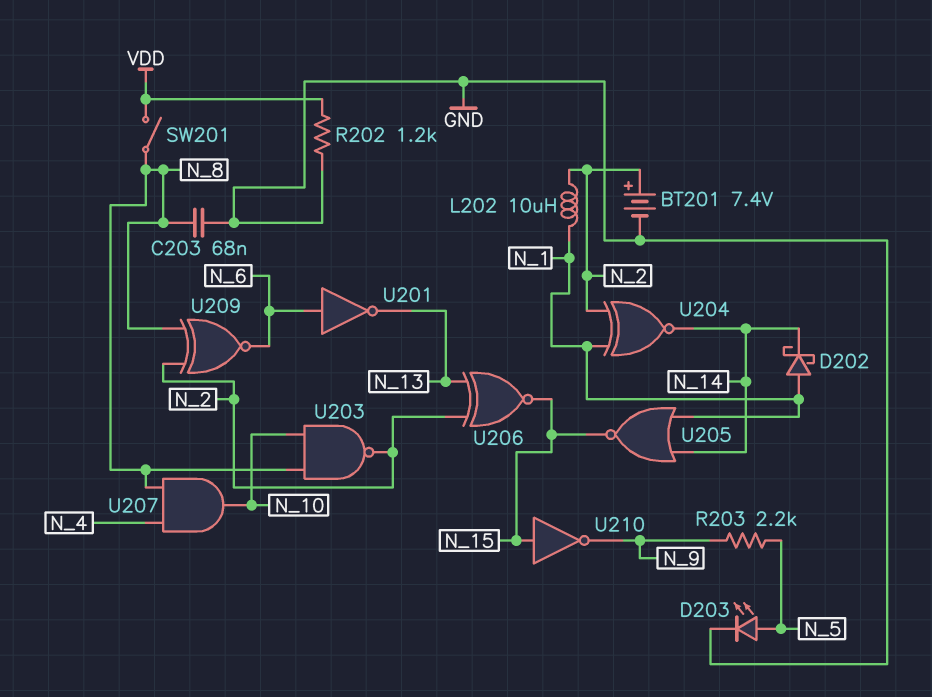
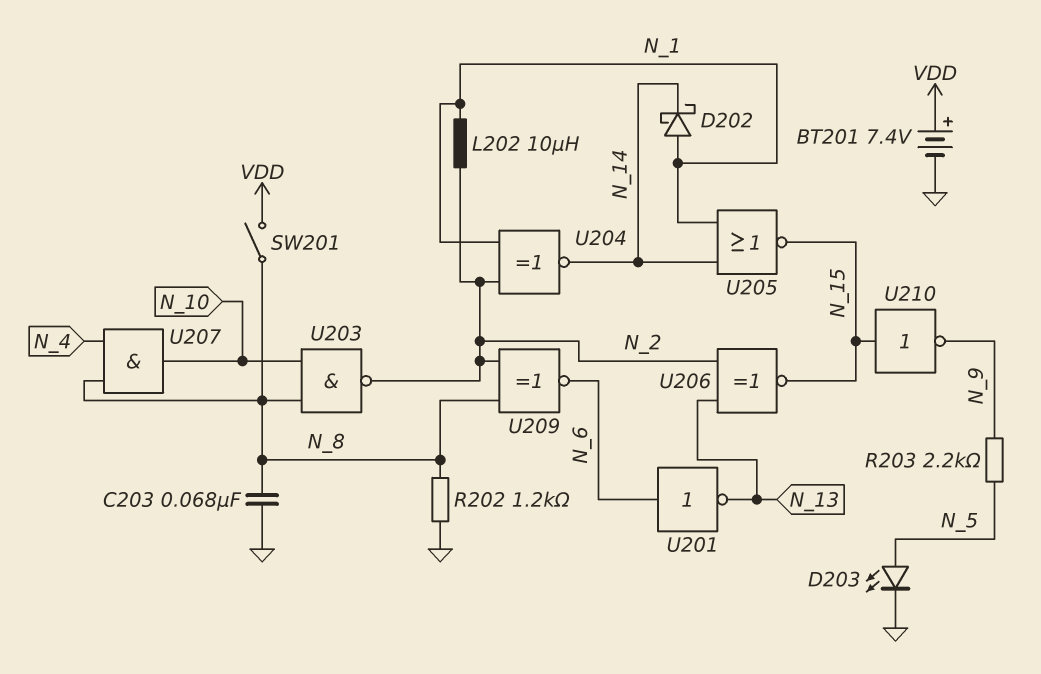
BT201: 7.4V (plus N_2, minus GND) -> 7.4V (plus VDD, minus GND)
R202: 1.2k (GND, VDD) -> 1.2k (GND, N_8)

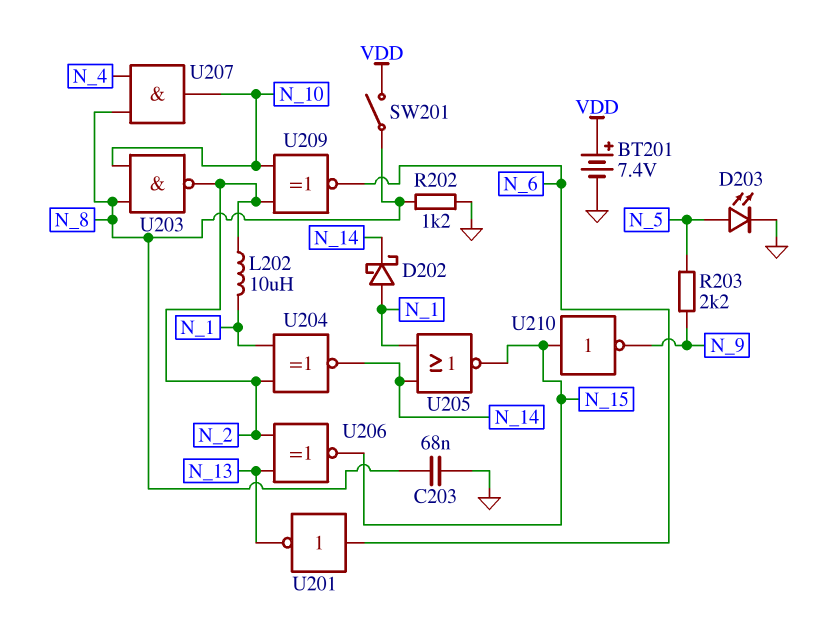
U209: XNOR (in N_2, in N_8, out N_6) -> XNOR (in N_2, in N_10, out N_6)

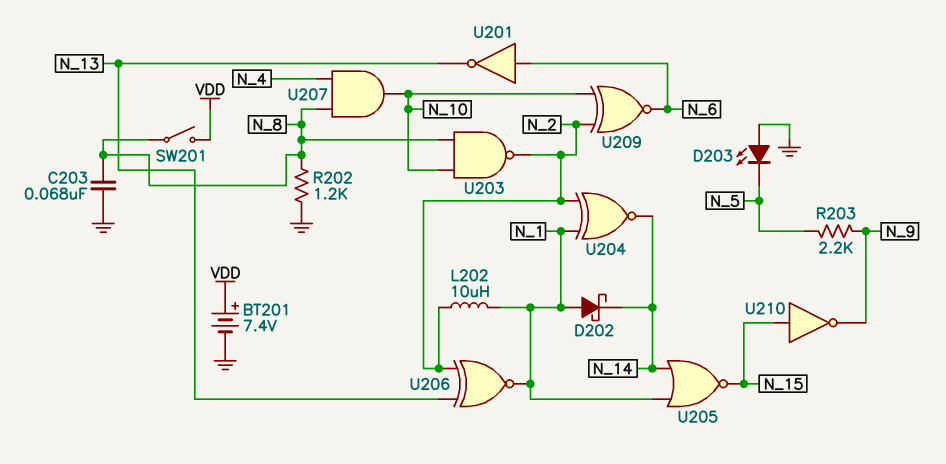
D203: LED (A N_5, K GND) -> LED (A GND, K N_5)
U206: XNOR (in N_2, in N_13, out N_15) -> XNOR (in N_2, in N_13, out N_1)

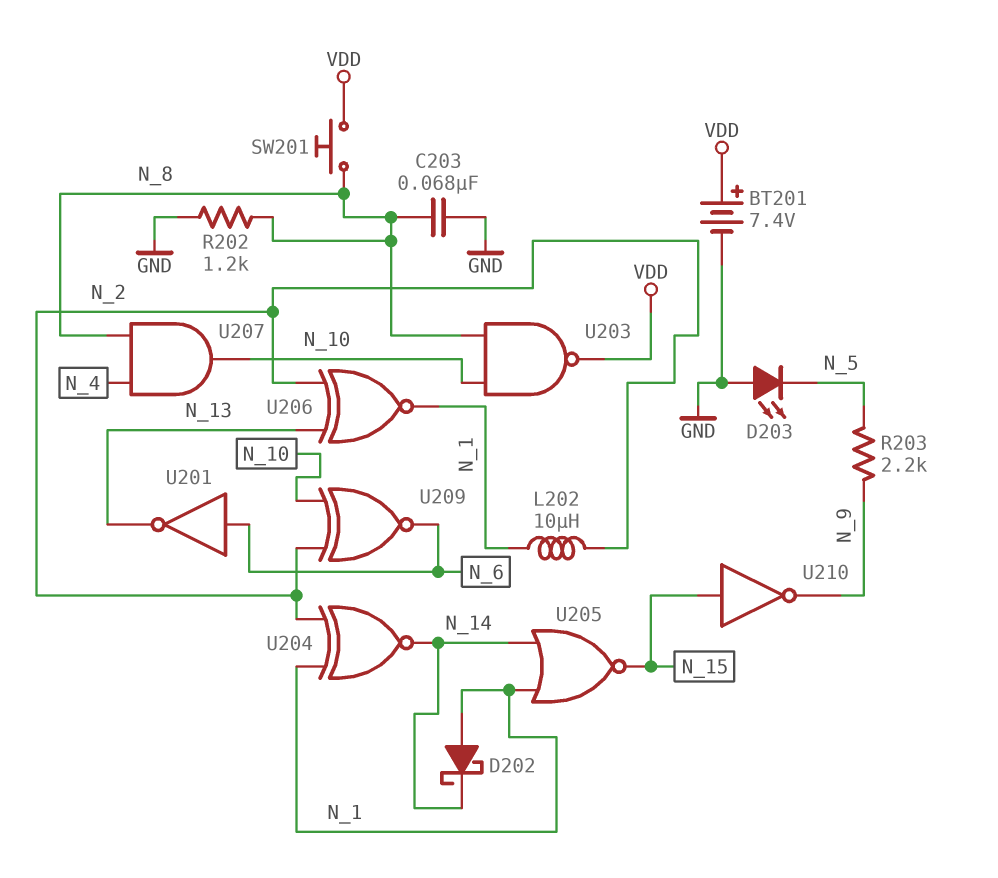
SW201: switch (N_8, VDD) -> button (N_8, VDD)
U203: NAND (in N_8, in N_10, out N_2) -> NAND (in N_8, in N_10, out VDD)

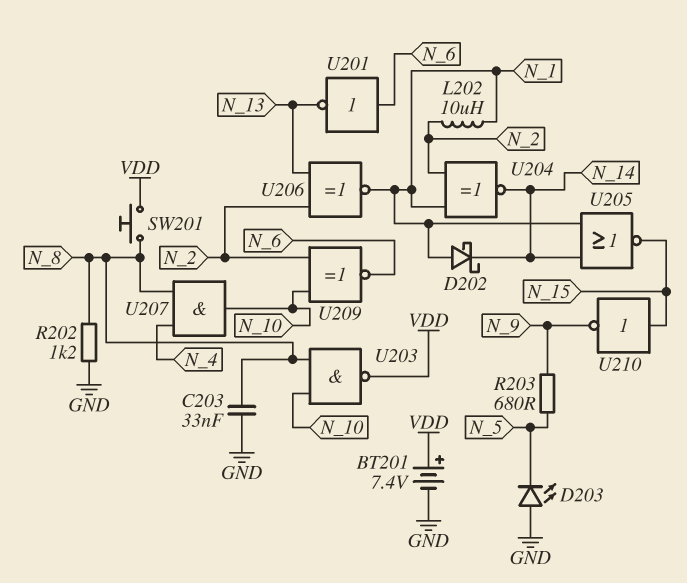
C203: 68nF (GND, N_8) -> 33nF (GND, N_8)
R203: 2.2k (N_5, N_9) -> 680 (N_5, N_9)

